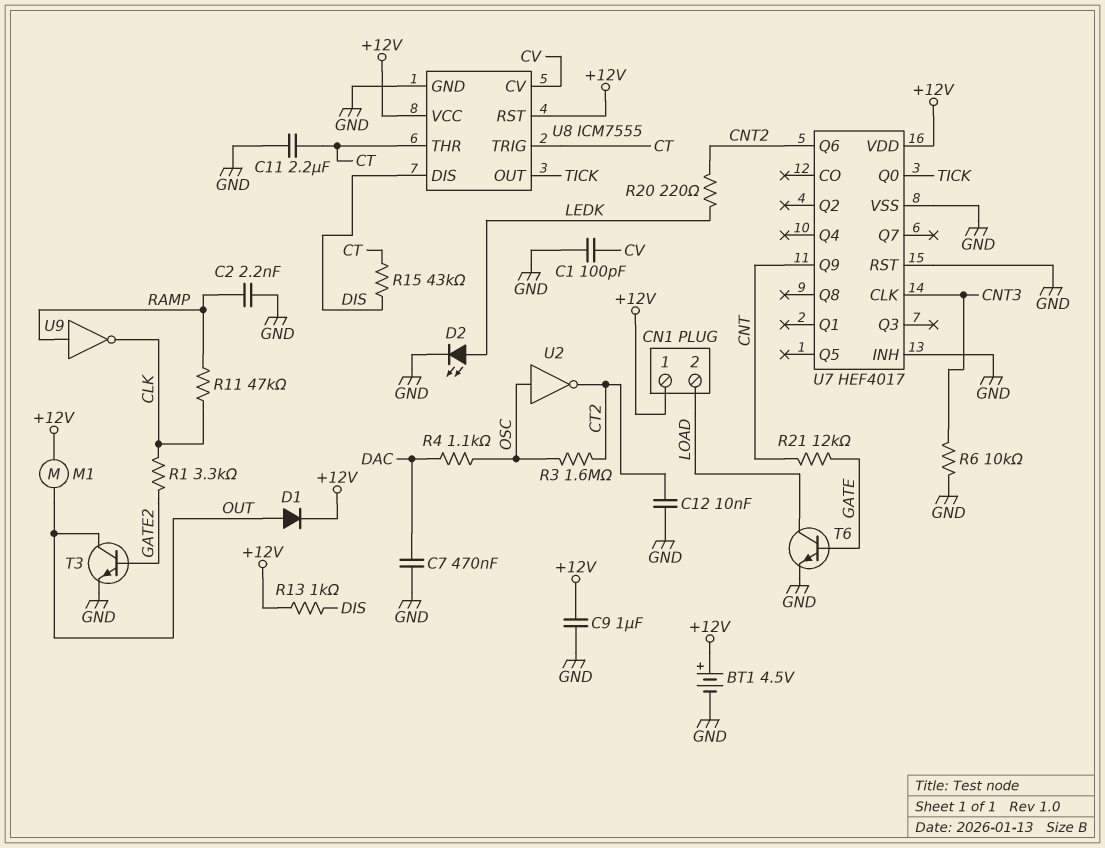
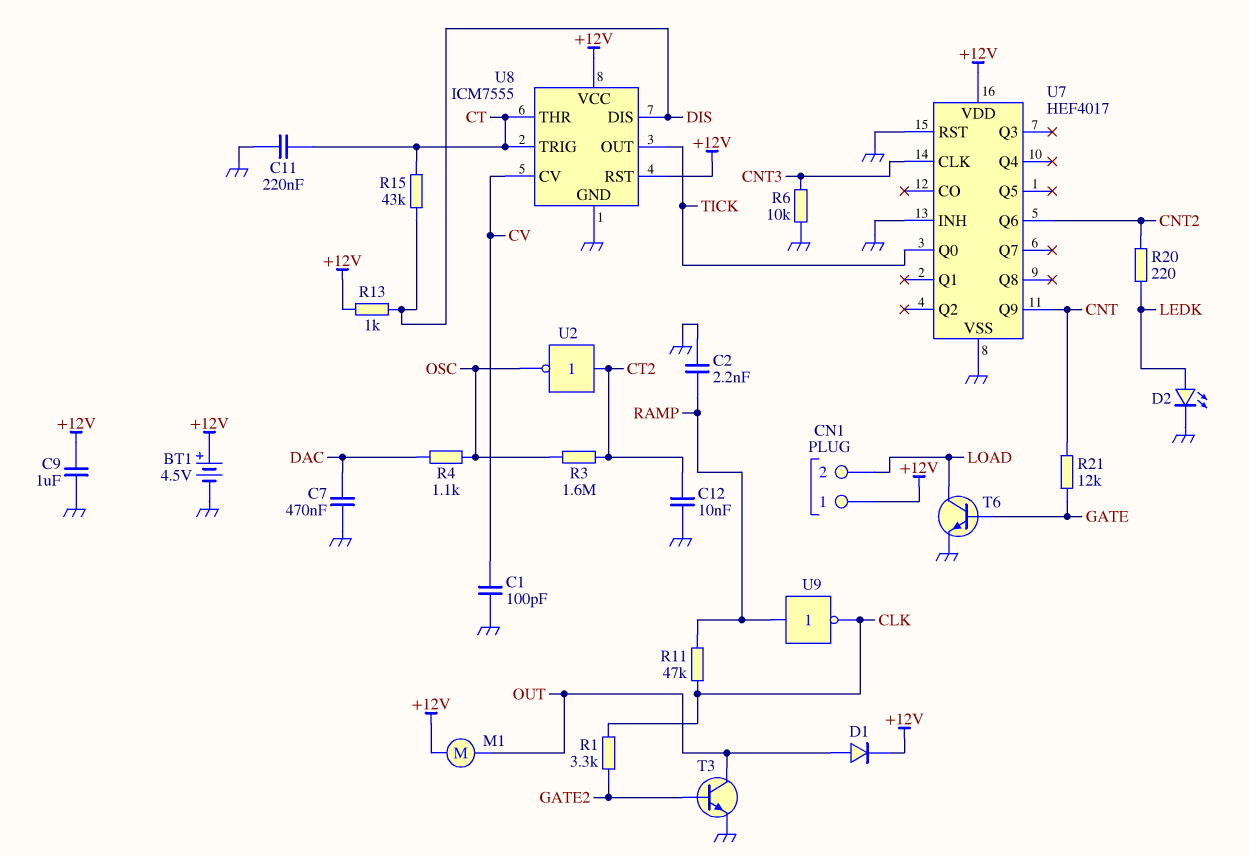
C11: 2.2uF (CT, GND) -> 220nF (CT, GND)
U2: NOT (in OSC, out CT2) -> NOT (in CT2, out OSC)

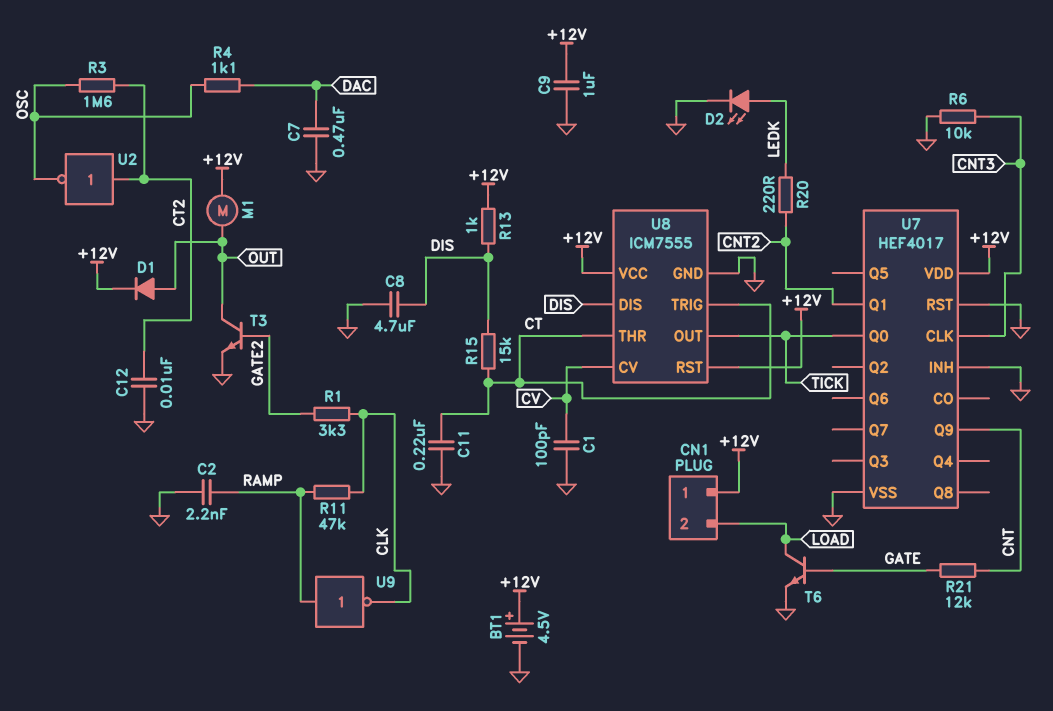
C8: none -> 4.7uF (DIS, GND)
R15: 43k (CT, DIS) -> 15k (CT, DIS)
U7 pin Q1: none -> CNT2
U7 pin Q6: CNT2 -> none

